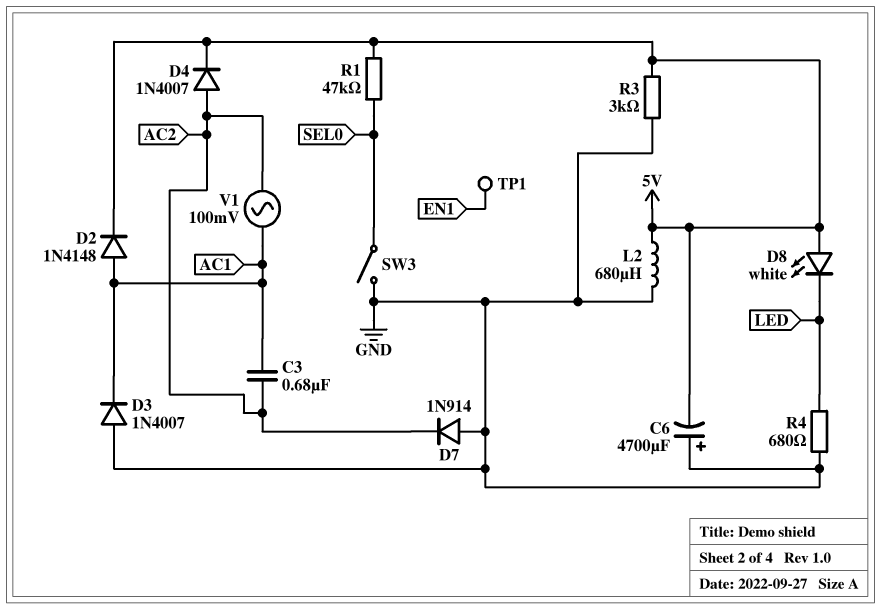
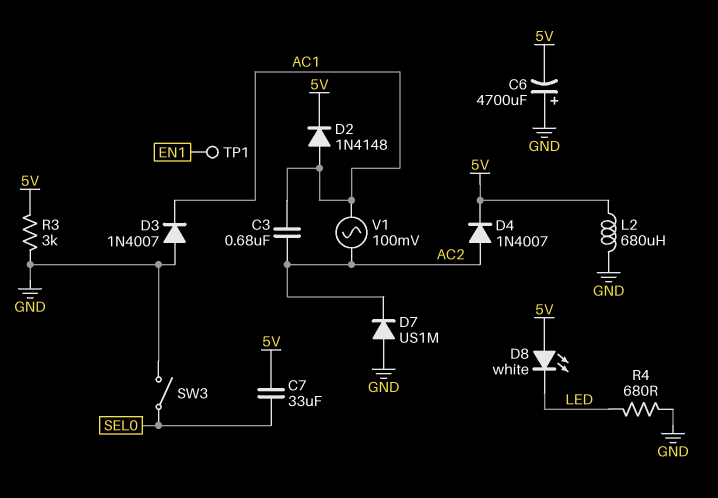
C7: none -> 33uF (5V, SEL0)
D7: diode 1N914 (A GND, K AC2) -> diode US1M (A GND, K AC2)
R1: 47k (5V, SEL0) -> none

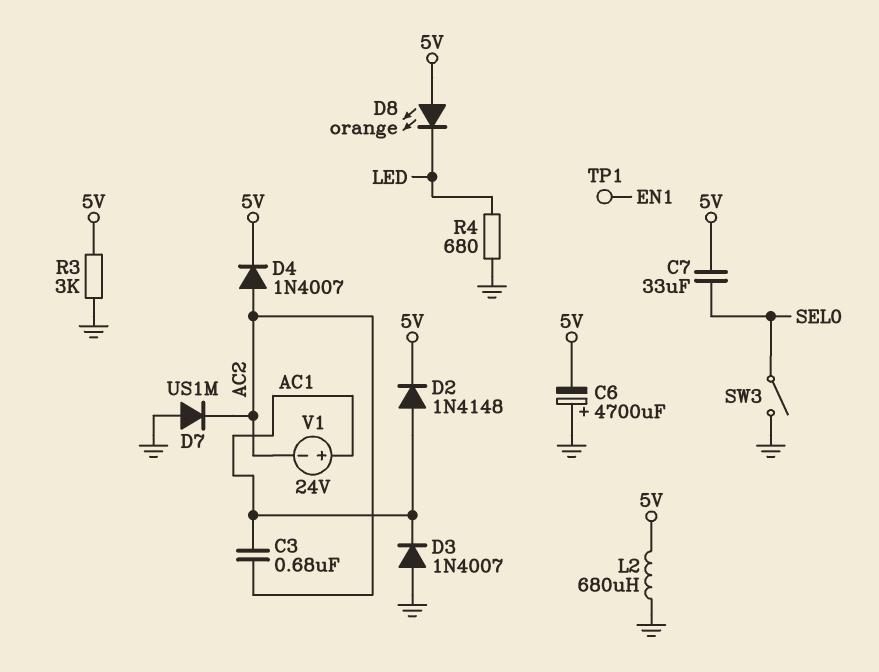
D8: LED white (A 5V, K LED) -> LED orange (A 5V, K LED)
V1: AC 100mV (AC1, AC2) -> 24V (plus AC1, minus AC2)

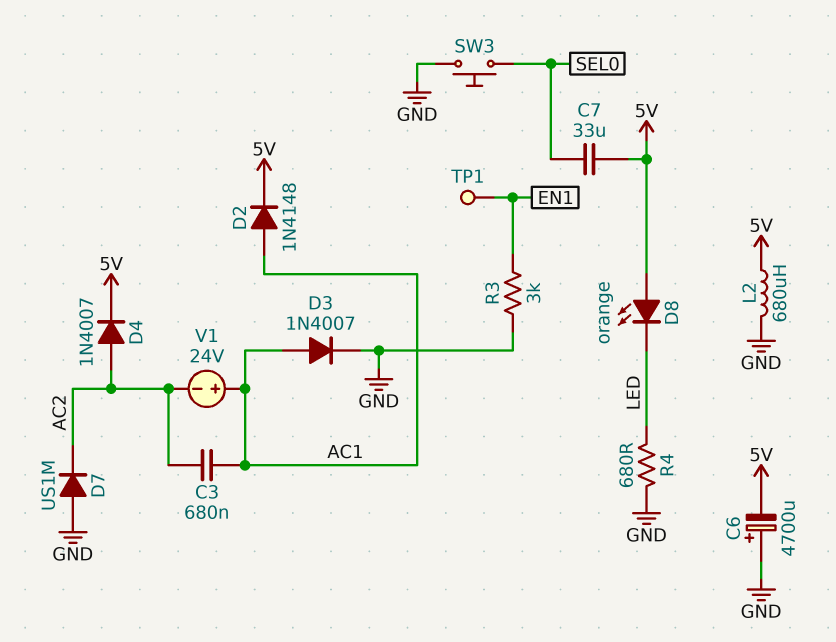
D3: diode 1N4007 (A GND, K AC1) -> diode 1N4007 (A AC1, K GND)
R3: 3k (5V, GND) -> 3k (EN1, GND)
SW3: switch (GND, SEL0) -> button (GND, SEL0)

